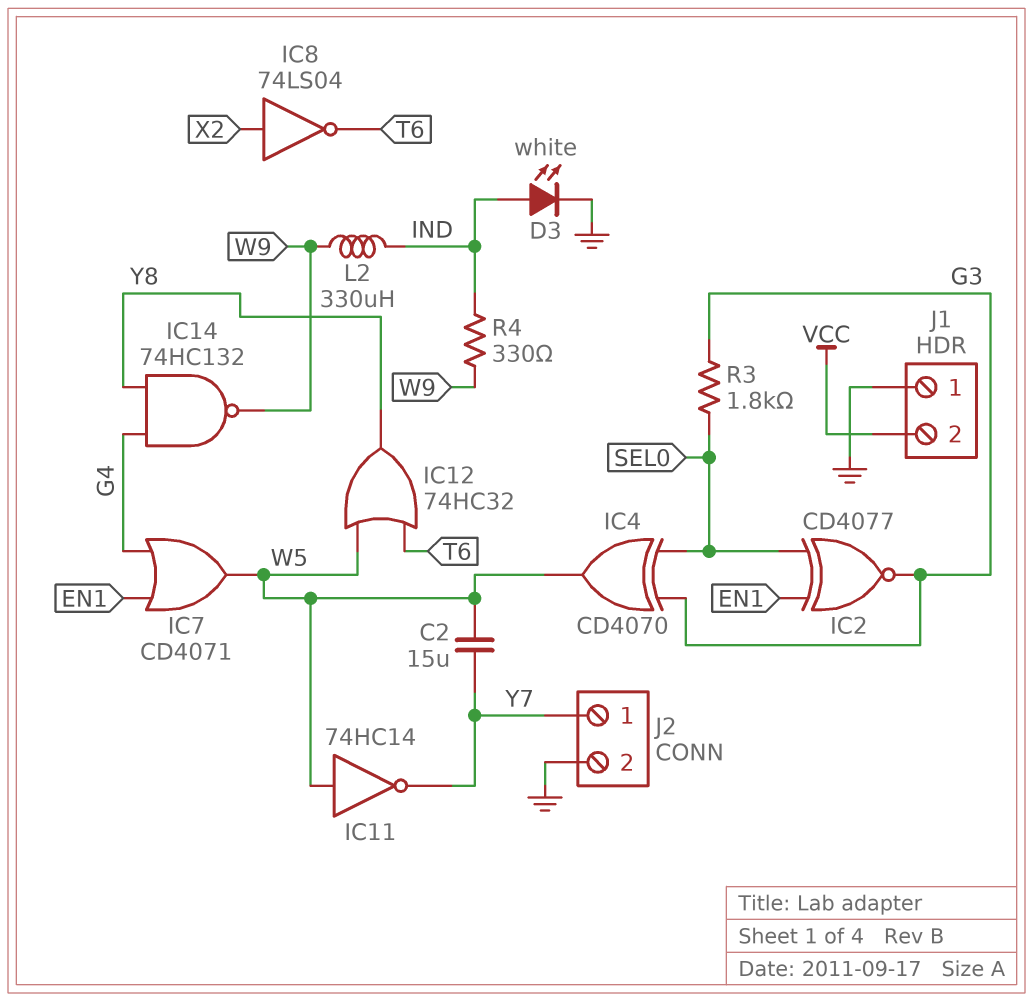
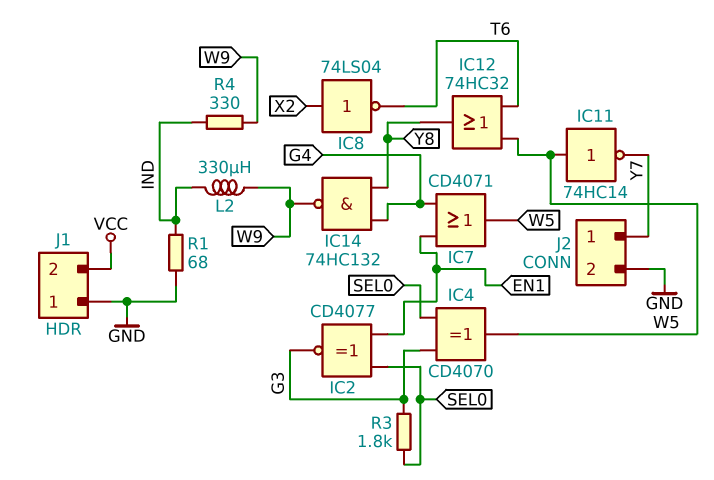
C2: 15uF (W5, Y7) -> none
D3: LED white (A IND, K GND) -> none
R1: none -> 68 (GND, IND)

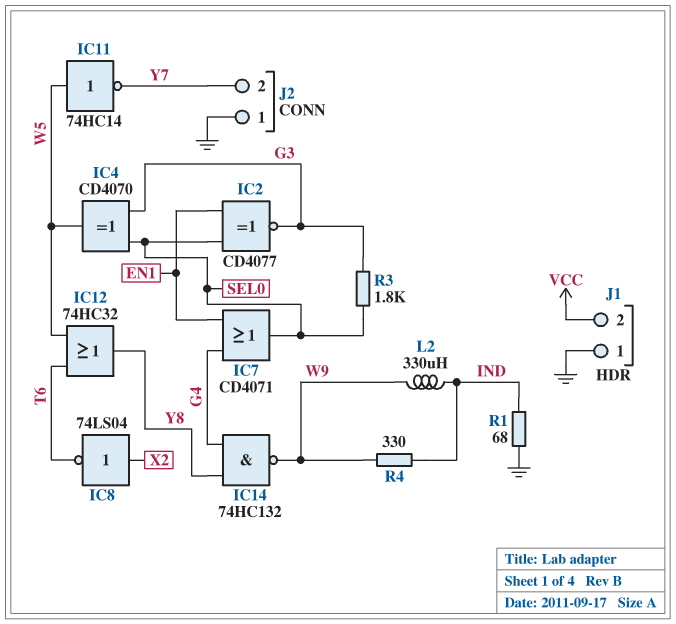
IC7: OR CD4071 (in EN1, in G4, out W5) -> OR CD4071 (in EN1, in G4, out SEL0)
J2 pin 1: Y7 -> GND
J2 pin 2: GND -> Y7

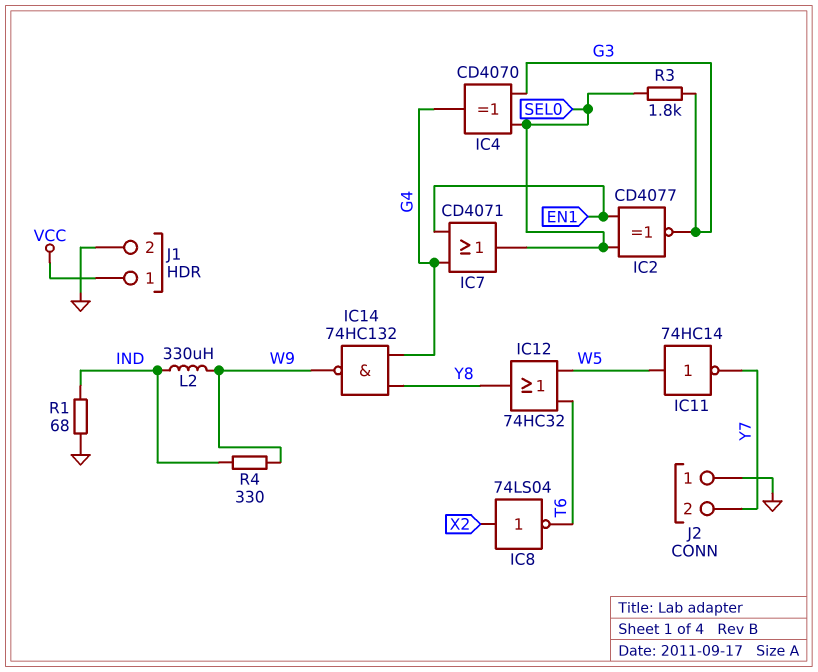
IC4: XOR CD4070 (in G3, in SEL0, out W5) -> XOR CD4070 (in G3, in SEL0, out G4)
J1 pin 1: GND -> VCC
J1 pin 2: VCC -> GND

